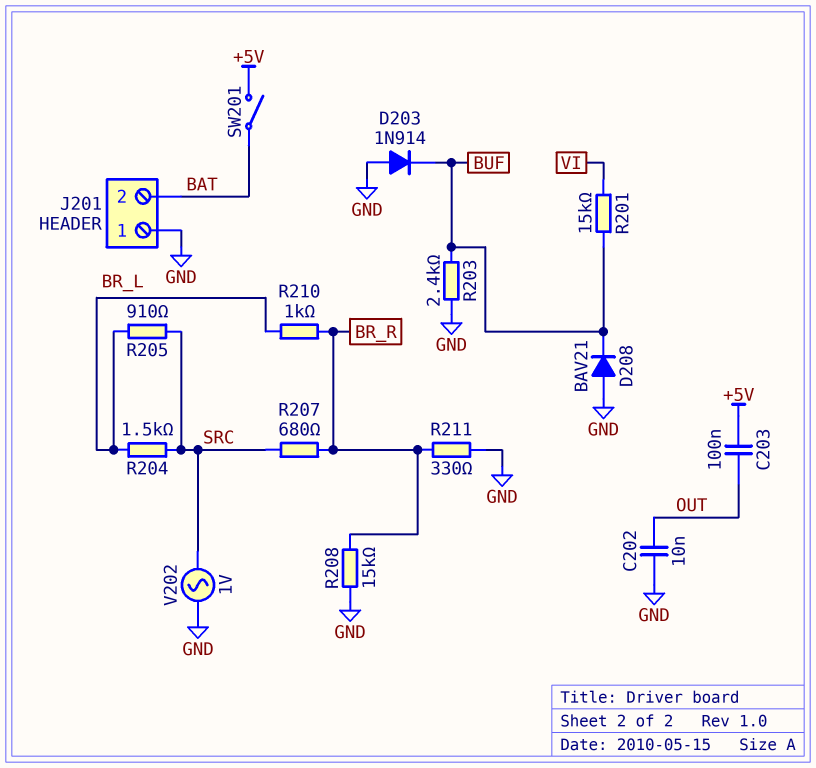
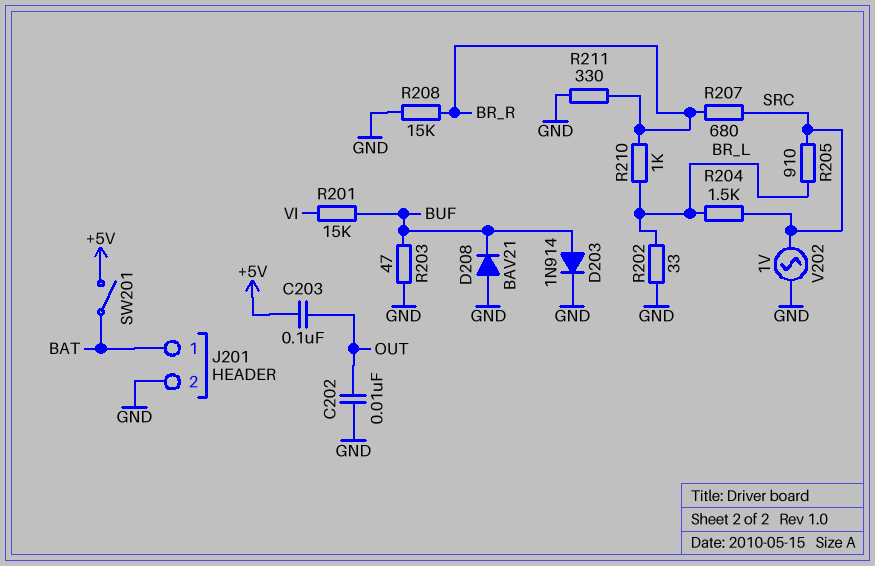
D203: diode 1N914 (A GND, K BUF) -> diode 1N914 (A BUF, K GND)
J201 pin 1: GND -> BAT
J201 pin 2: BAT -> GND
R202: none -> 33 (BR_L, GND)
R203: 2.4k (BUF, GND) -> 47 (BUF, GND)

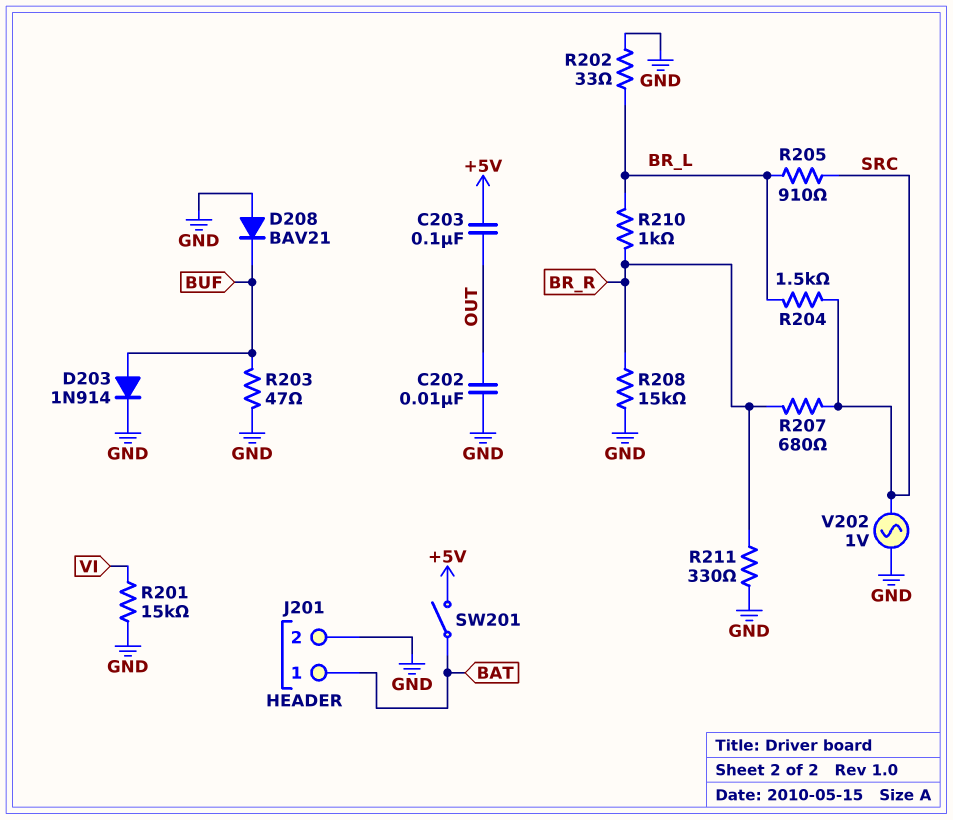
R201: 15k (BUF, VI) -> 15k (GND, VI)

